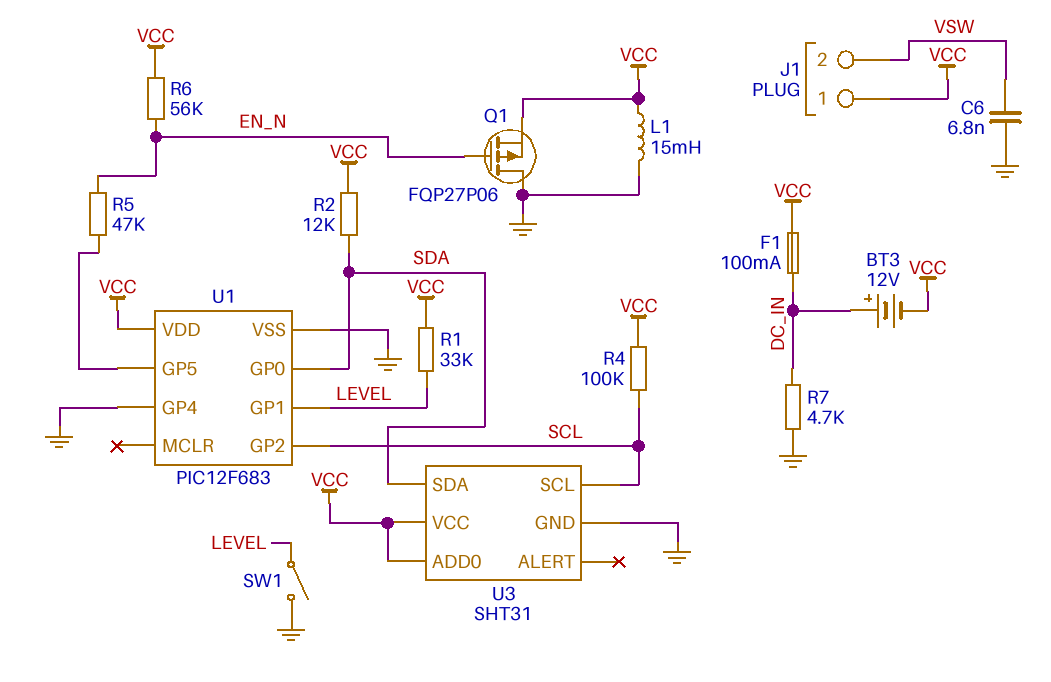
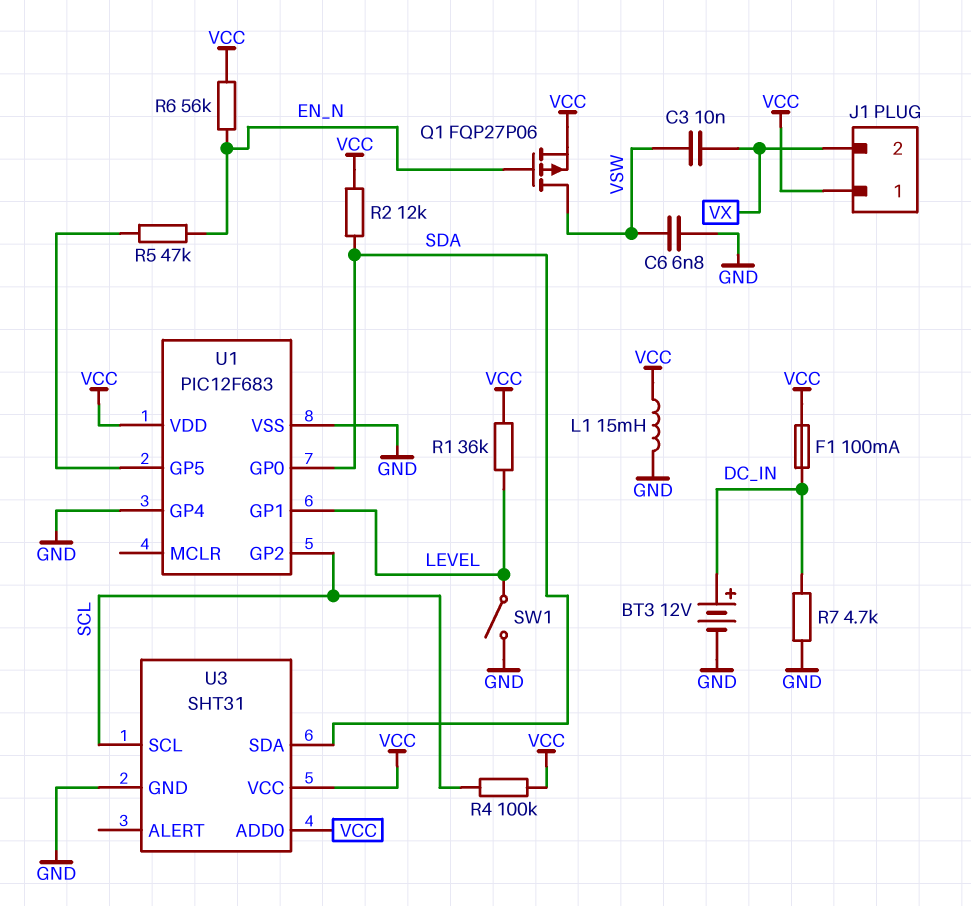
BT3: 12V (plus DC_IN, minus VCC) -> 12V (plus DC_IN, minus GND)
C3: none -> 10nF (VSW, VX)
J1 pin 2: VSW -> VX
Q1: PMOS FQP27P06 (G EN_N, D GND, S VCC) -> PMOS FQP27P06 (G EN_N, D VSW, S VCC)
R1: 33k (LEVEL, VCC) -> 36k (LEVEL, VCC)

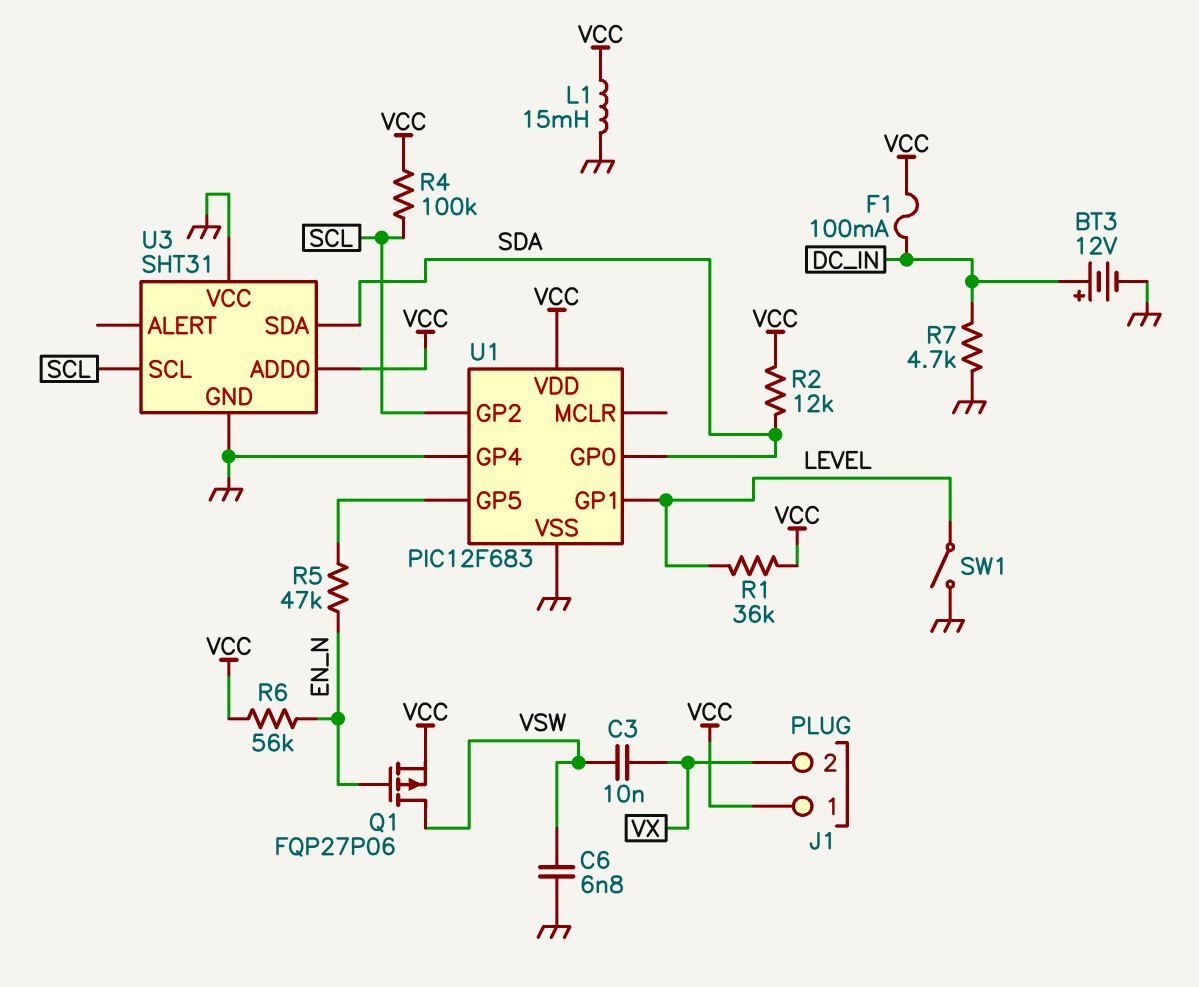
U3 pin VCC: VCC -> GND

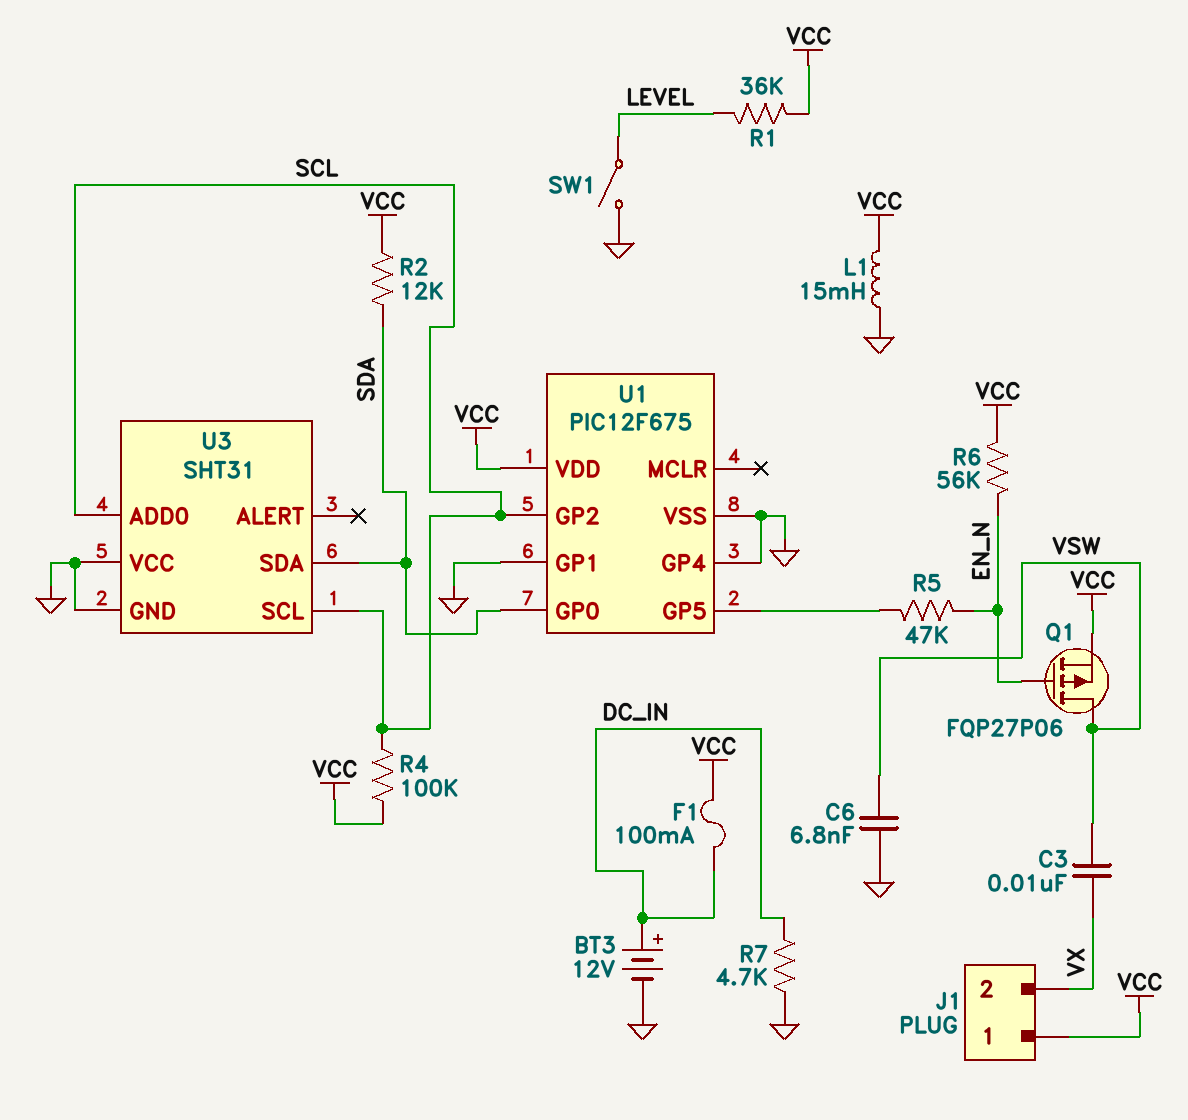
U1: PIC12F683 -> PIC12F675
U1 pin GP1: LEVEL -> GND
U3 pin ADD0: VCC -> SCL

